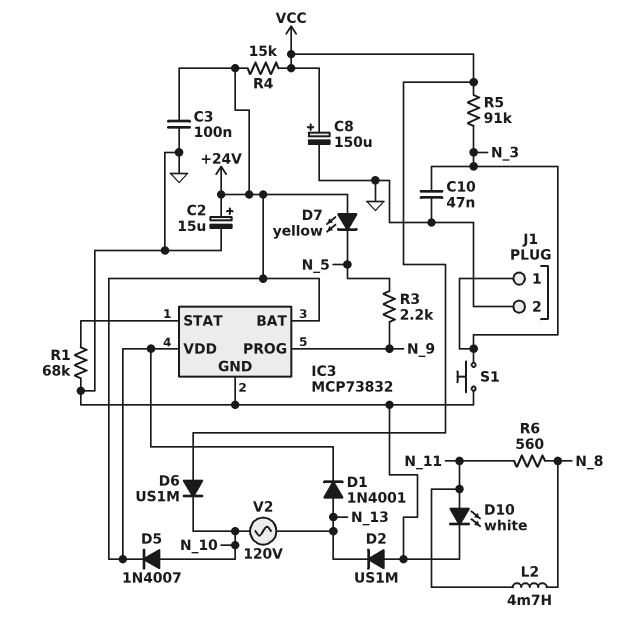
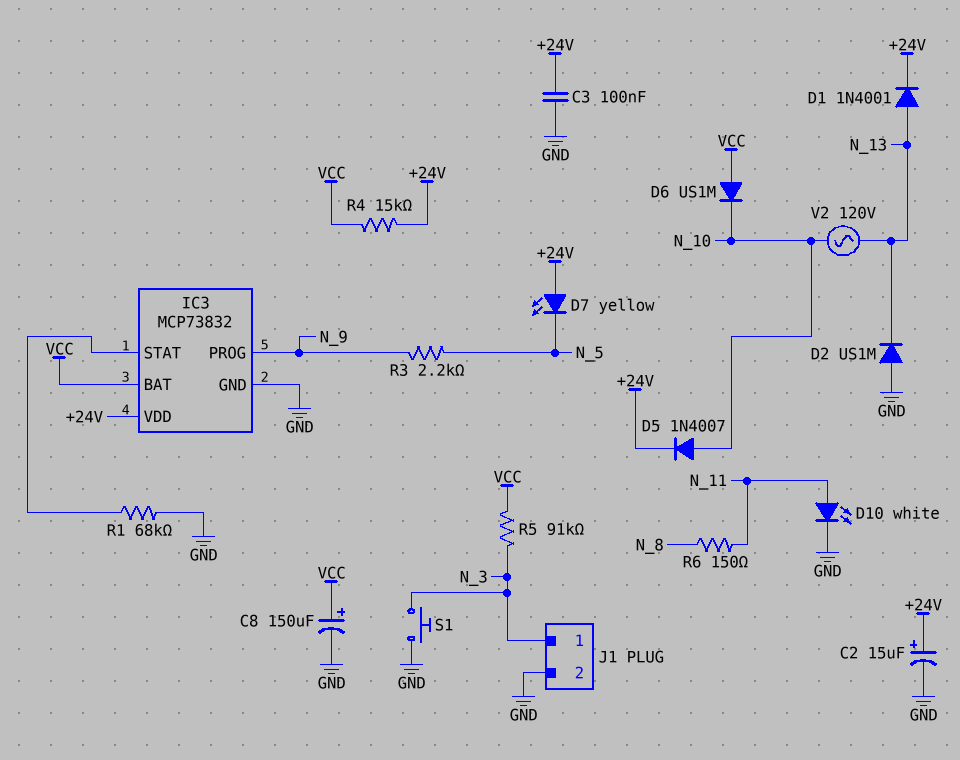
C10: 47nF (GND, N_3) -> none
IC3 pin BAT: +24V -> VCC
L2: 4.7mH (N_8, N_11) -> none
R6: 560 (N_8, N_11) -> 150 (N_8, N_11)

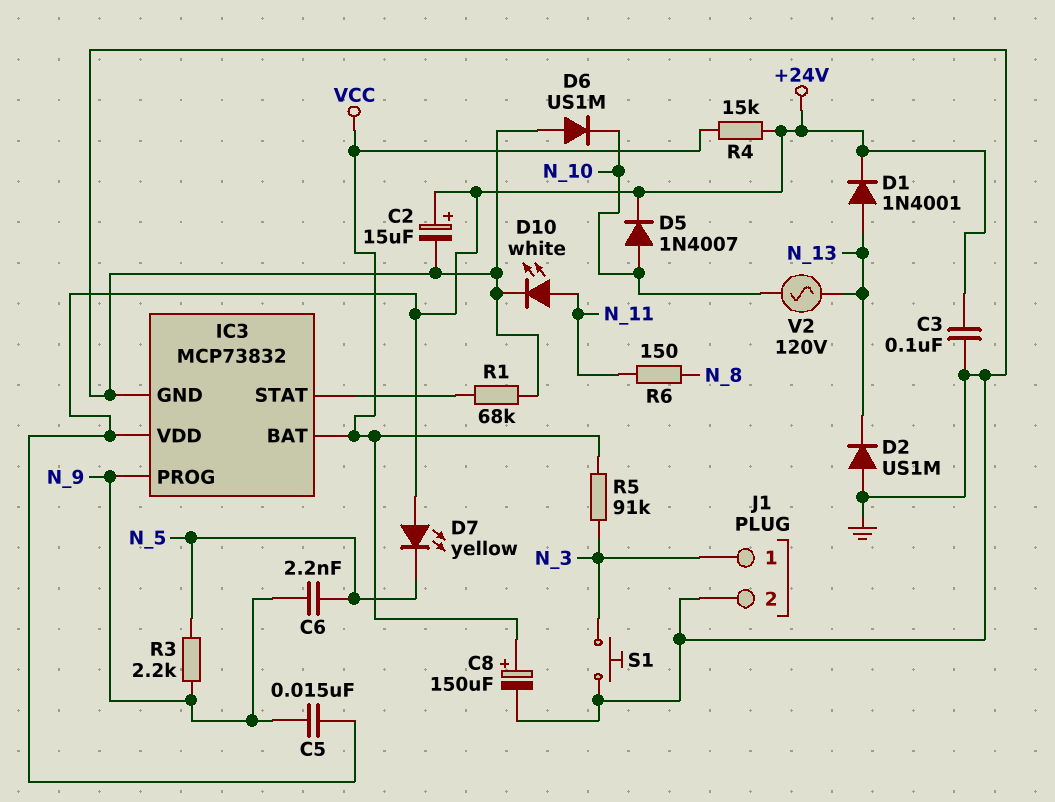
C5: none -> 15nF (+24V, N_9)
C6: none -> 2.2nF (N_5, N_9)
D6: diode US1M (A VCC, K N_10) -> diode US1M (A GND, K N_10)

